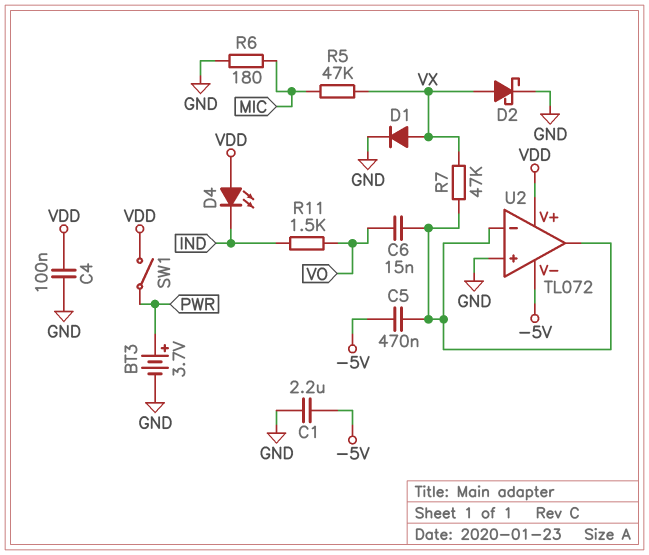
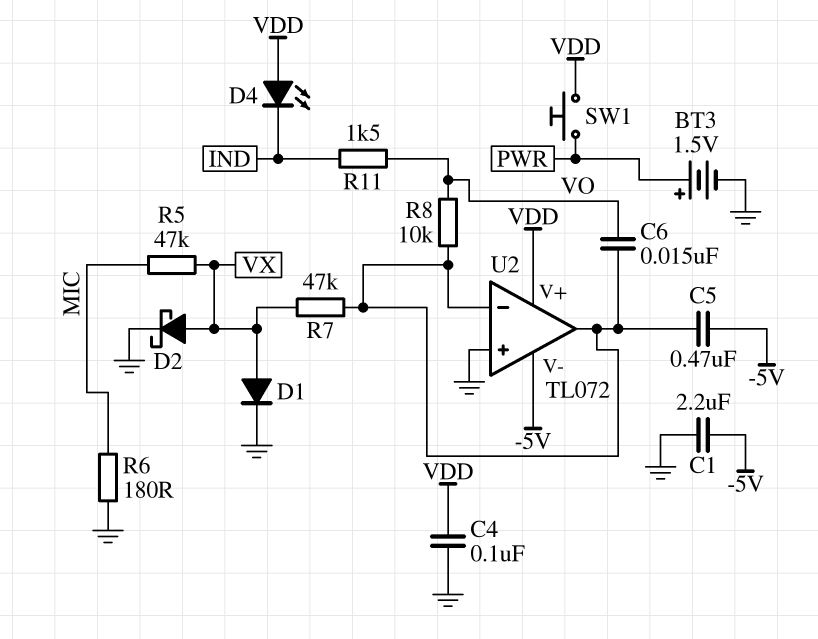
BT3: 3.7V (plus PWR, minus GND) -> 1.5V (plus PWR, minus GND)
R8: none -> 10k (U2/in-, VO)
SW1: switch (PWR, VDD) -> button (PWR, VDD)

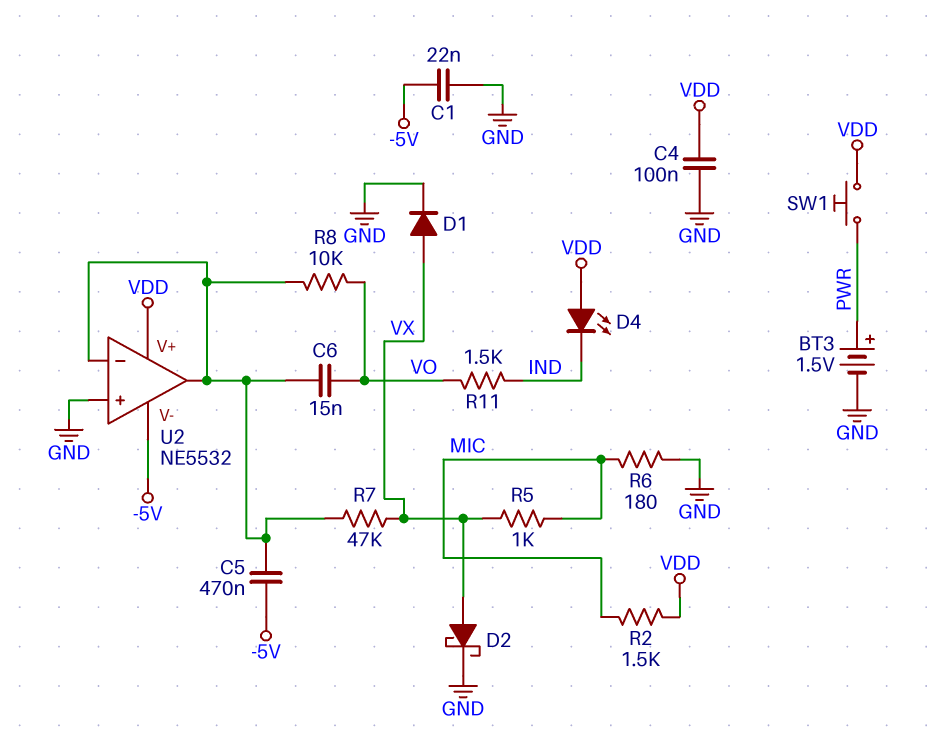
C1: 2.2uF (-5V, GND) -> 22nF (-5V, GND)
R2: none -> 1.5k (MIC, VDD)
R5: 47k (MIC, VX) -> 1k (MIC, VX)
U2: TL072 -> NE5532

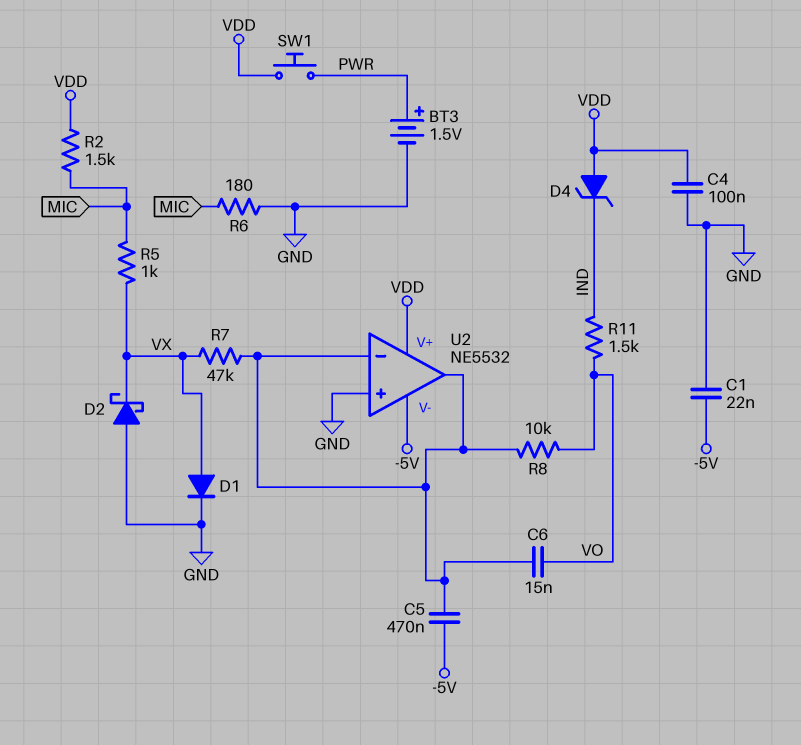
D2: schottky (A VX, K GND) -> schottky (A GND, K VX)
D4: LED (A VDD, K IND) -> zener (A VDD, K IND)

